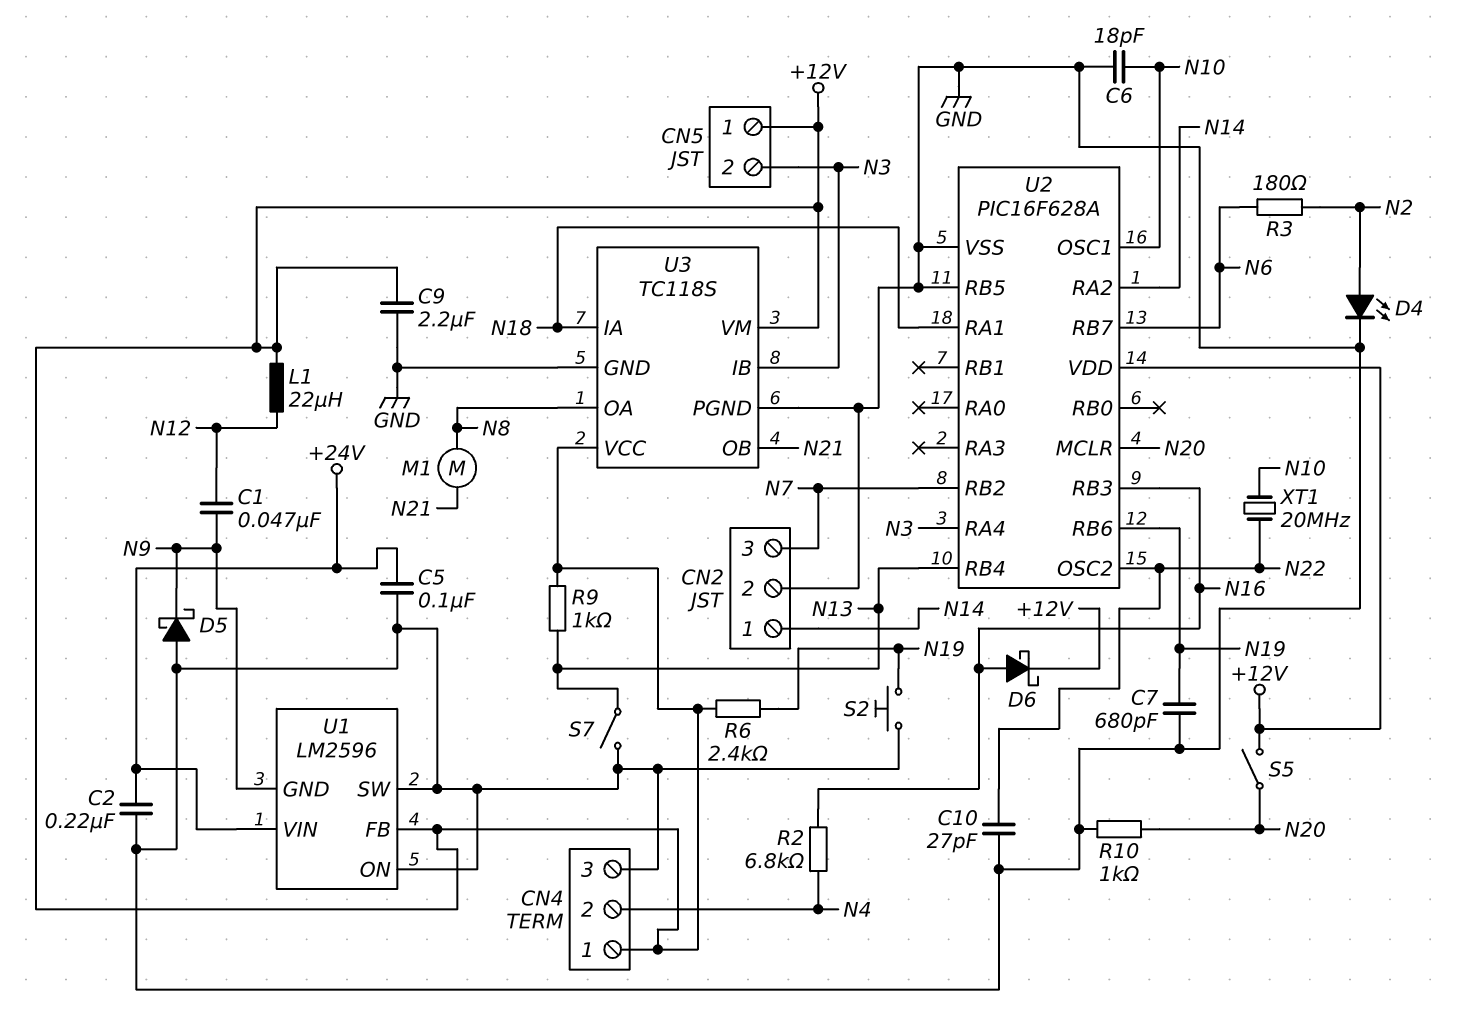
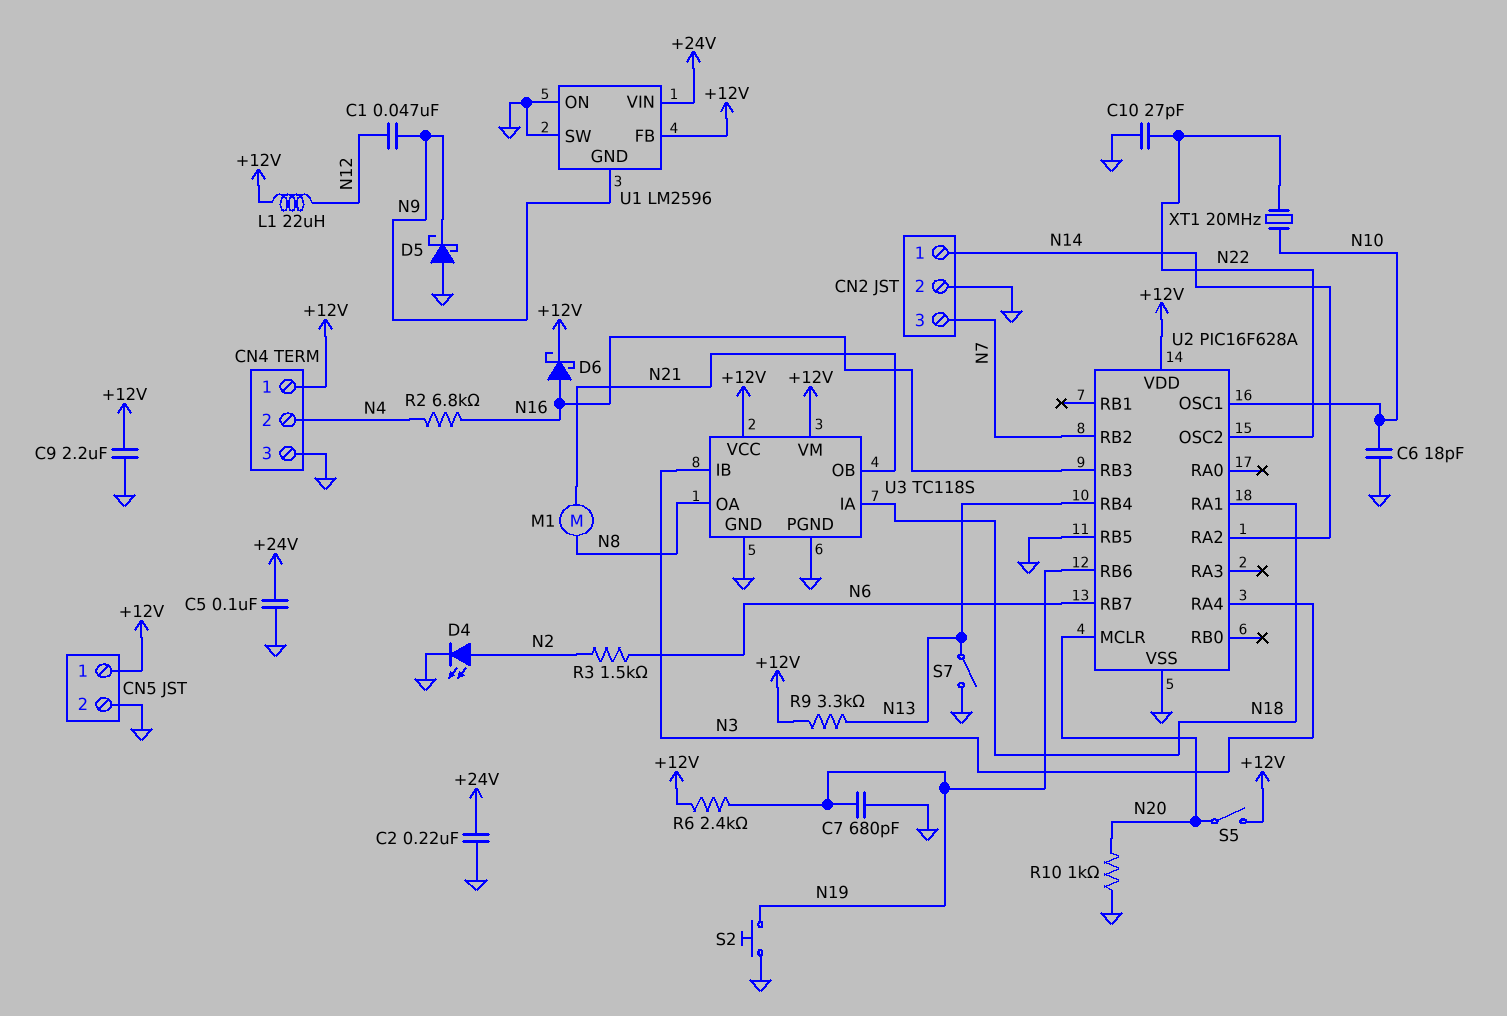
CN5 pin 2: N3 -> GND
R3: 180 (N2, N6) -> 1.5k (N2, N6)
R9: 1k (+12V, N13) -> 3.3k (+12V, N13)

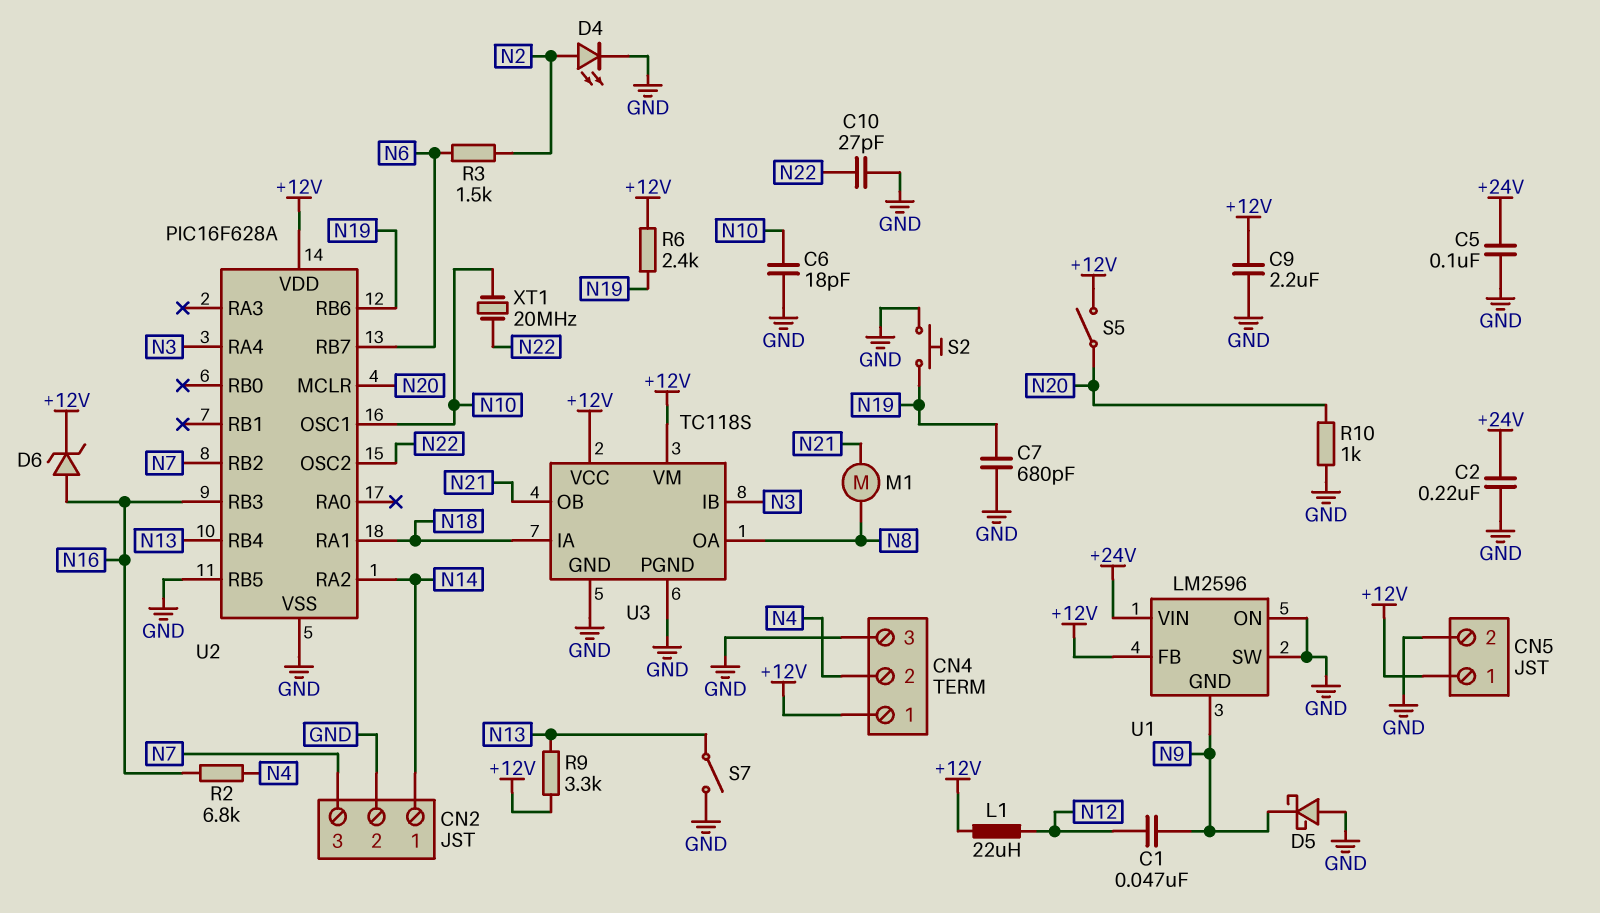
D6: schottky (A N16, K +12V) -> zener (A N16, K +12V)

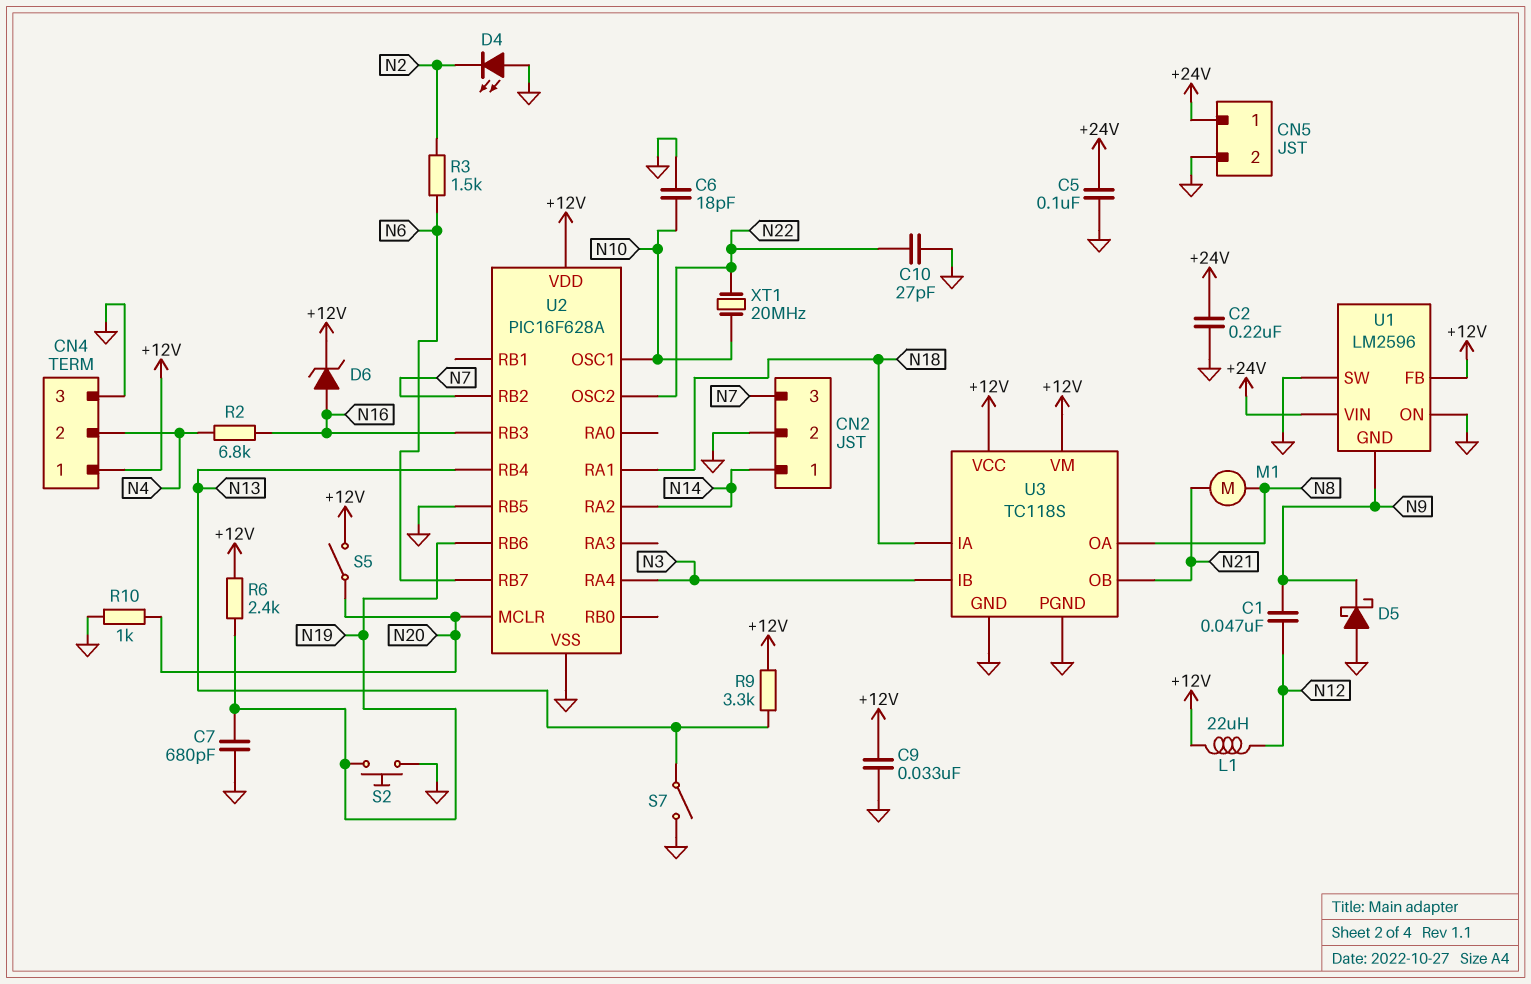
C9: 2.2uF (+12V, GND) -> 33nF (+12V, GND)
CN5 pin 1: +12V -> +24V
D4: LED (A N2, K GND) -> LED (A GND, K N2)

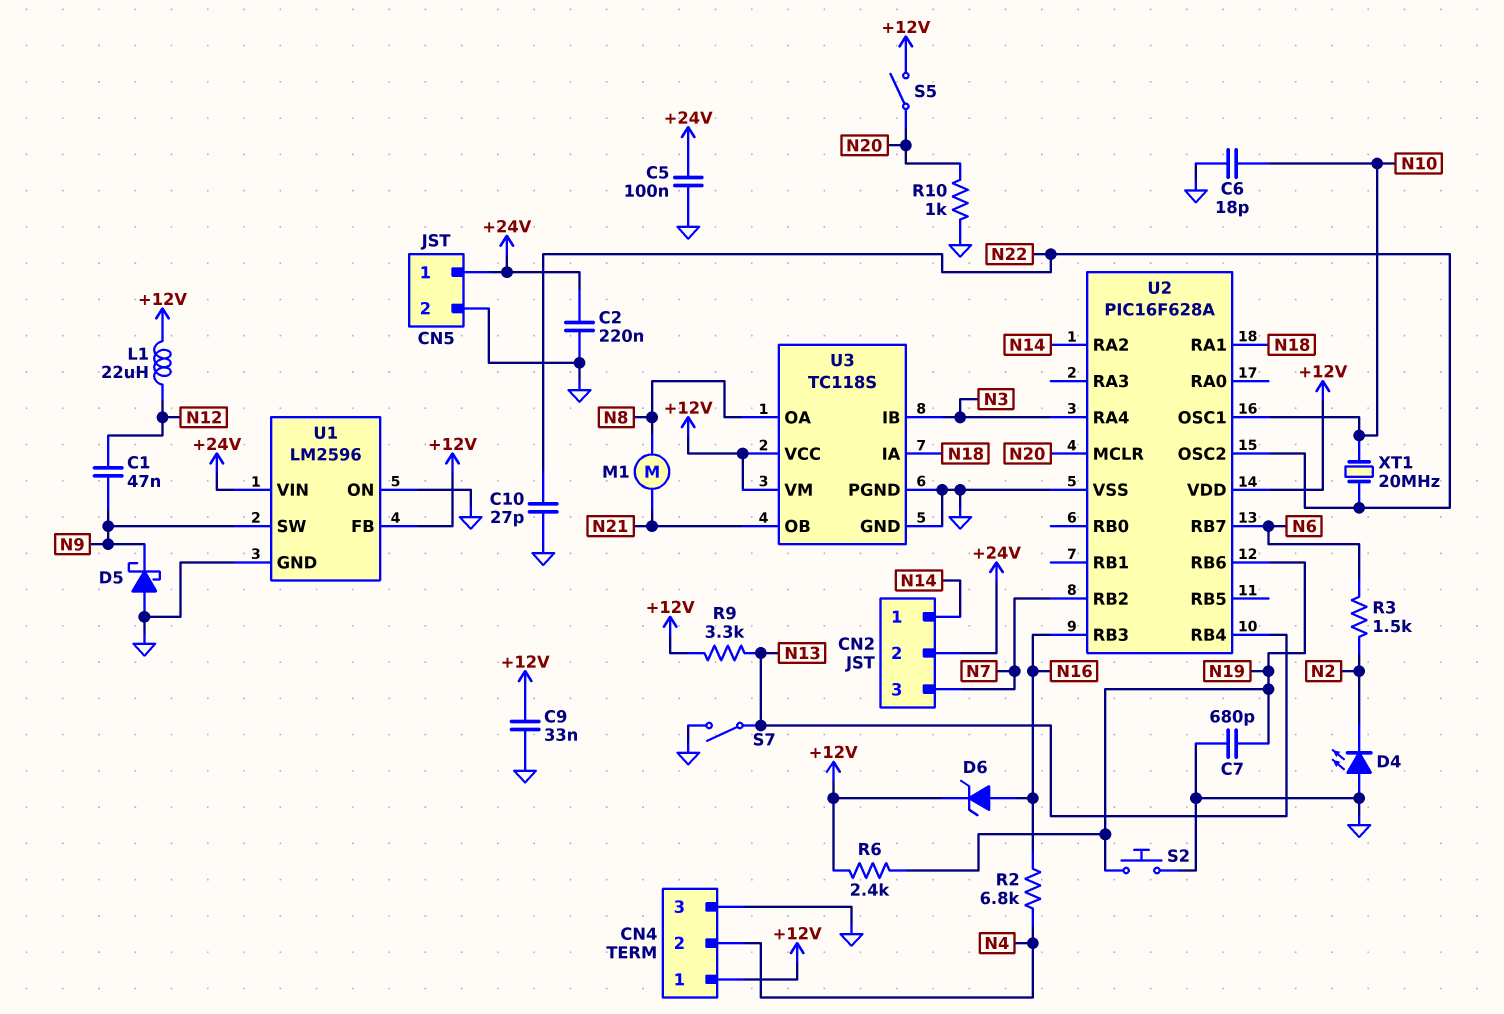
CN2 pin 2: GND -> +24V
U1 pin GND: N9 -> GND
U1 pin SW: GND -> N9
U2 pin RB5: GND -> none

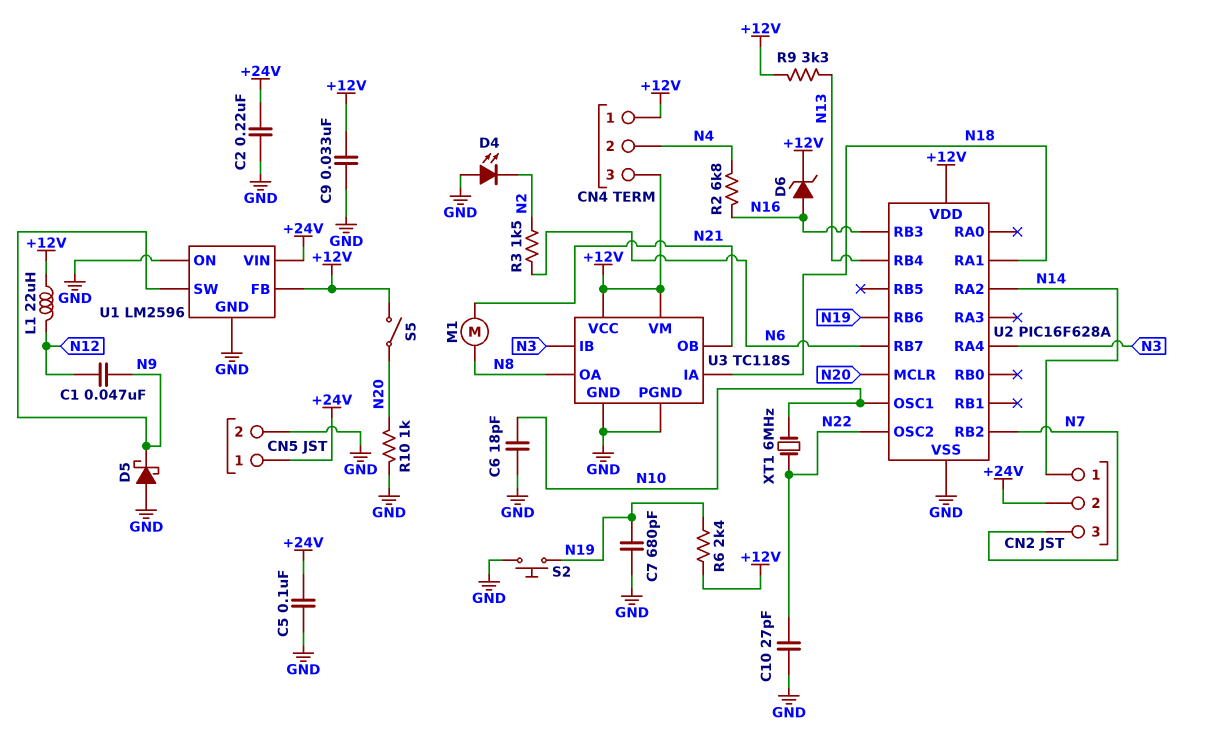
CN4 pin 3: GND -> +12V
S7: switch (GND, N13) -> none
XT1: 20MHz (N10, N22) -> 6MHz (N10, N22)

